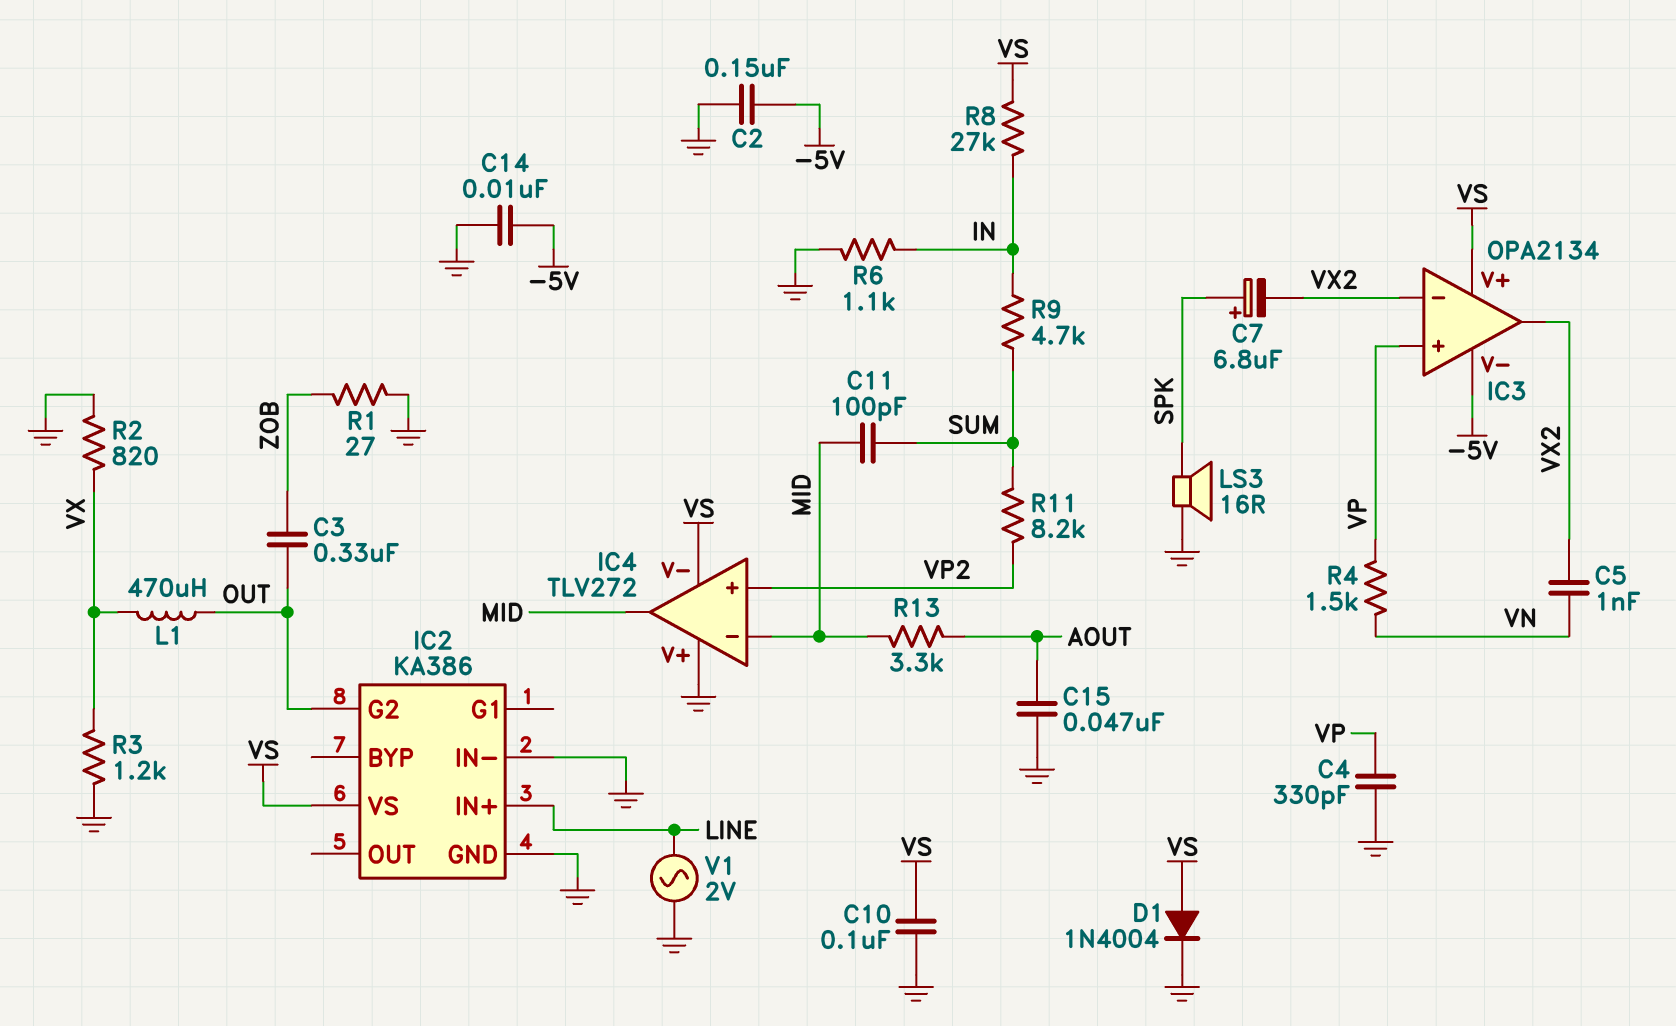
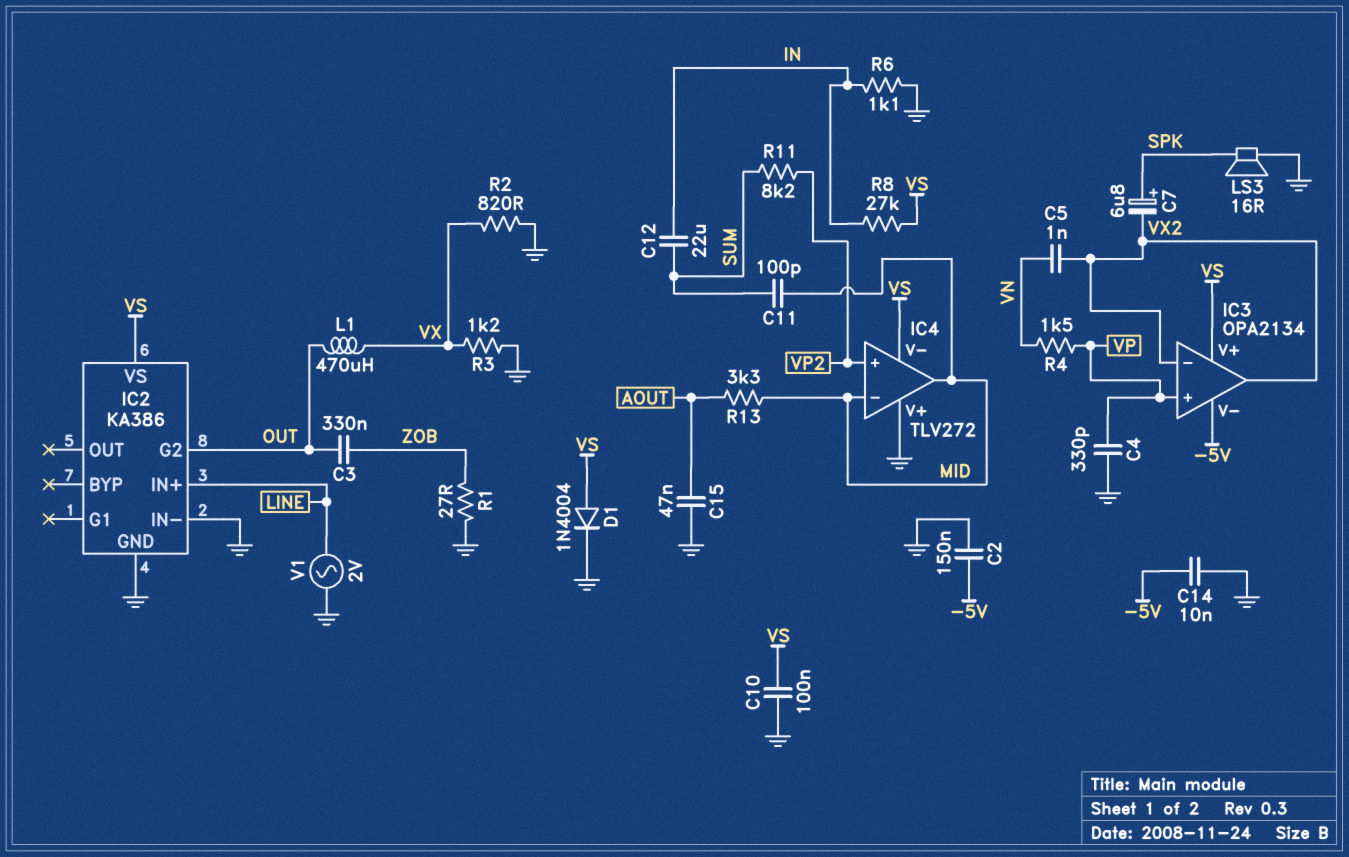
C12: none -> 22uF (IN, SUM)
R9: 4.7k (IN, SUM) -> none

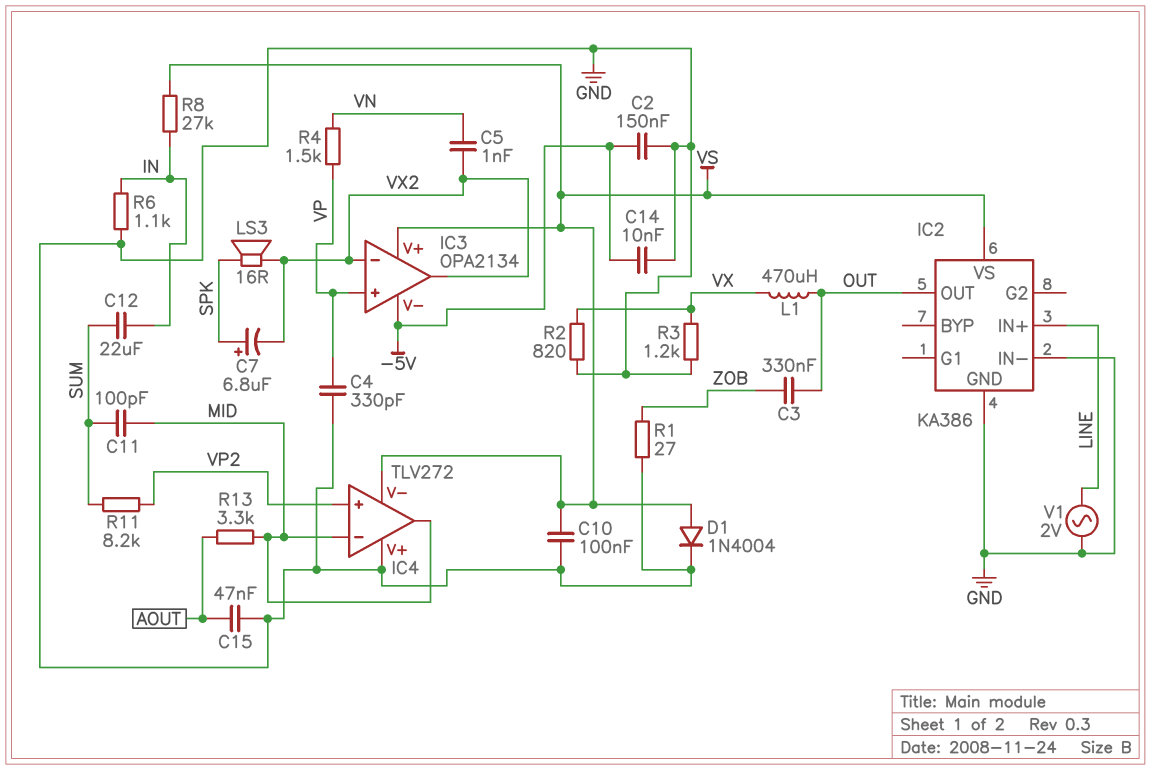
IC2 pin G2: OUT -> none
IC2 pin OUT: none -> OUT
LS3: speaker 16R (GND, SPK) -> speaker 16R (SPK, VX2)

